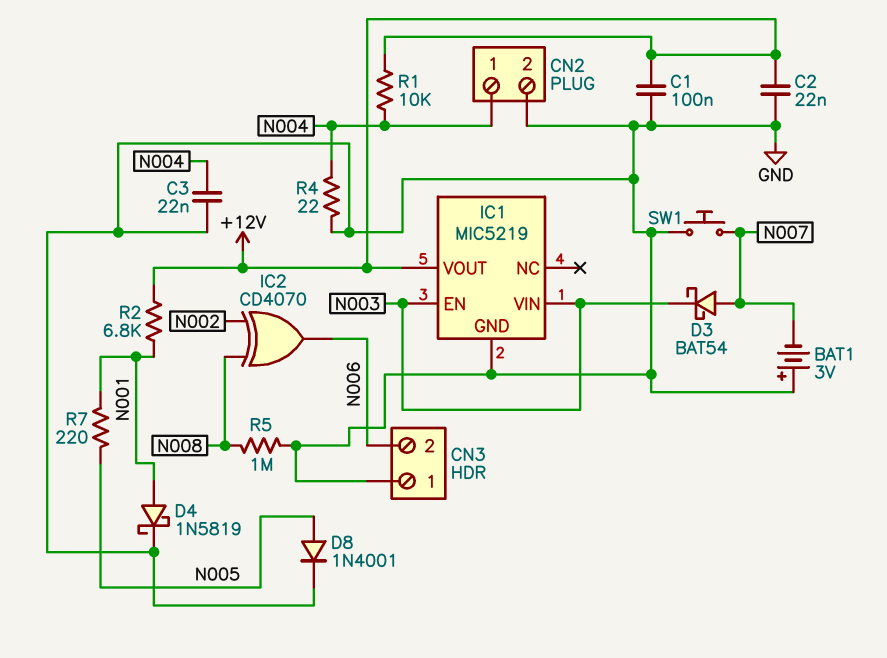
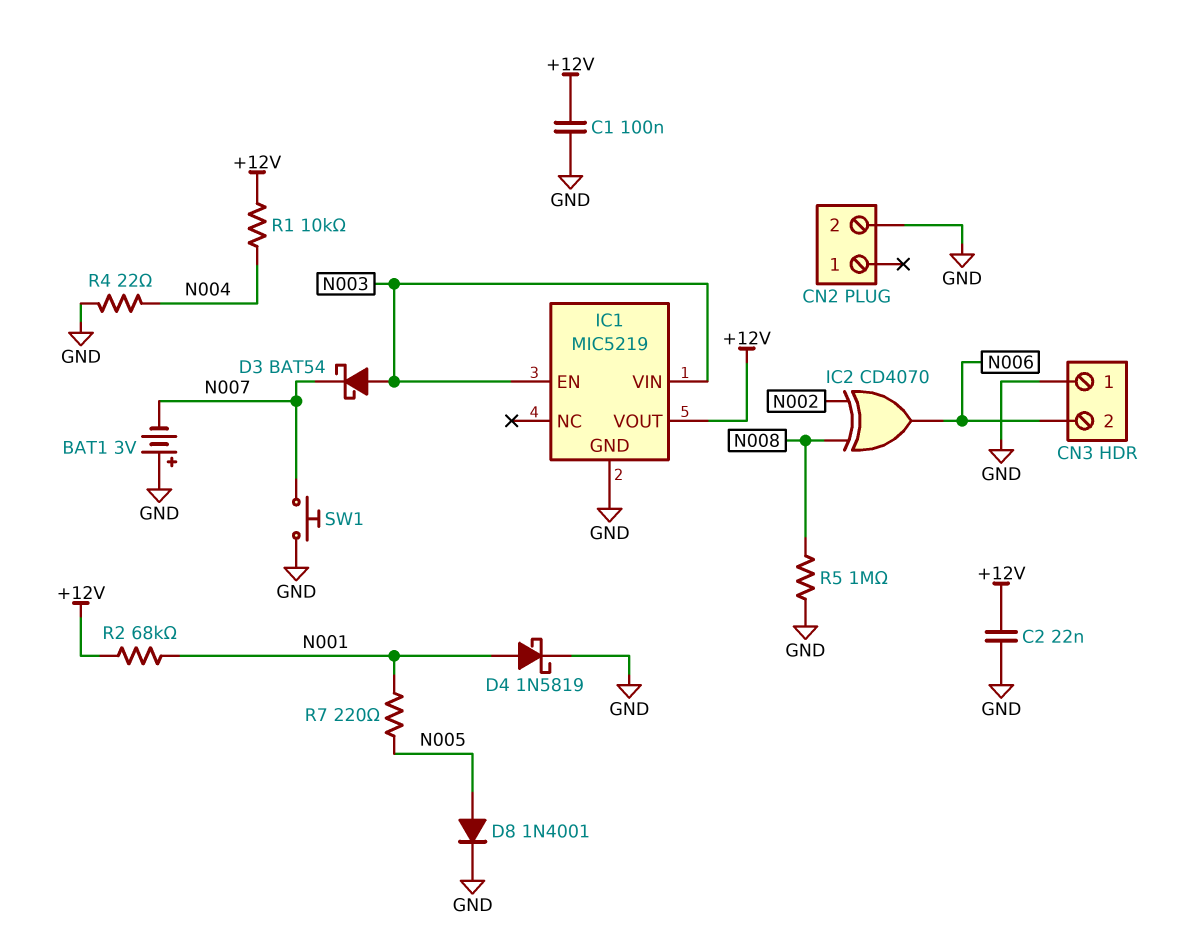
C3: 22nF (GND, N004) -> none
CN2 pin 1: N004 -> none
D3: schottky BAT54 (A N007, K N003) -> schottky BAT54 (A N003, K N007)
R2: 6.8k (+12V, N001) -> 68k (+12V, N001)

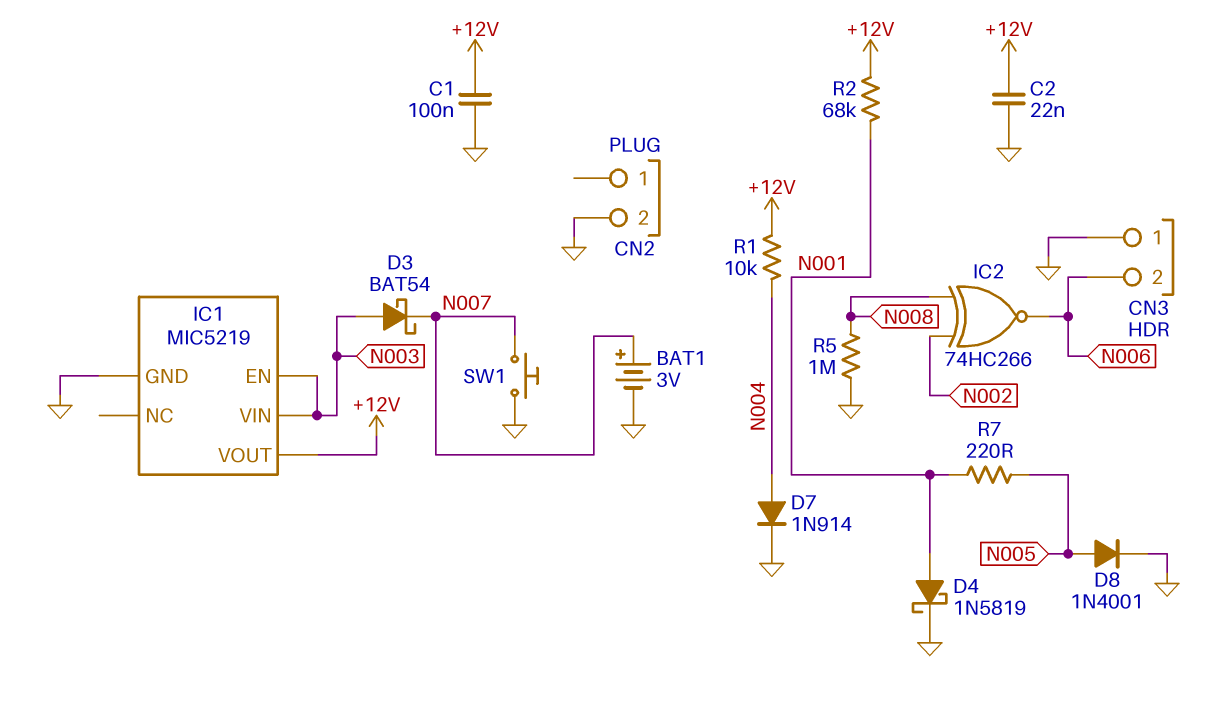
BAT1: 3V (plus GND, minus N007) -> 3V (plus N007, minus GND)
D7: none -> diode 1N914 (A N004, K GND)
IC2: XOR CD4070 (in N002, in N008, out N006) -> XNOR 74HC266 (in N002, in N008, out N006)
R4: 22 (GND, N004) -> none

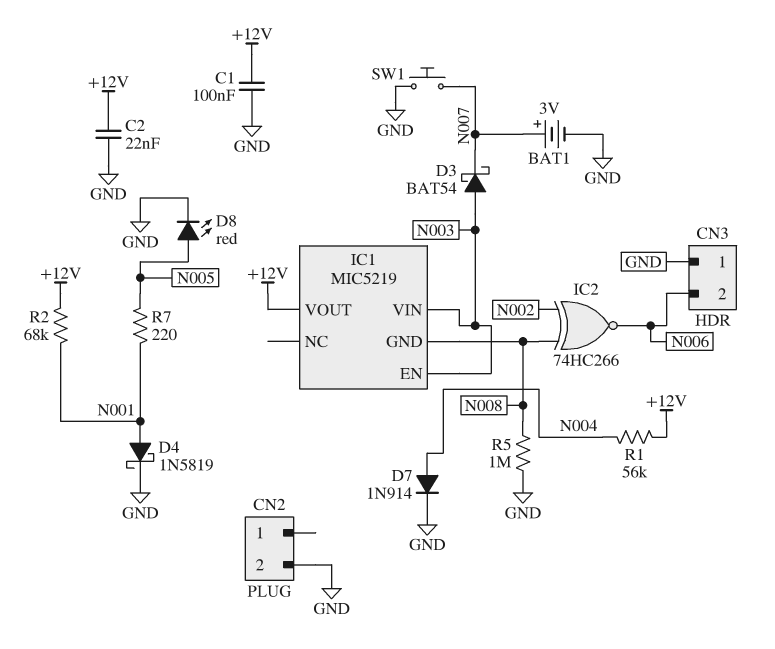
D8: diode 1N4001 (A N005, K GND) -> LED red (A N005, K GND)
IC1 pin GND: GND -> N008
R1: 10k (+12V, N004) -> 56k (+12V, N004)

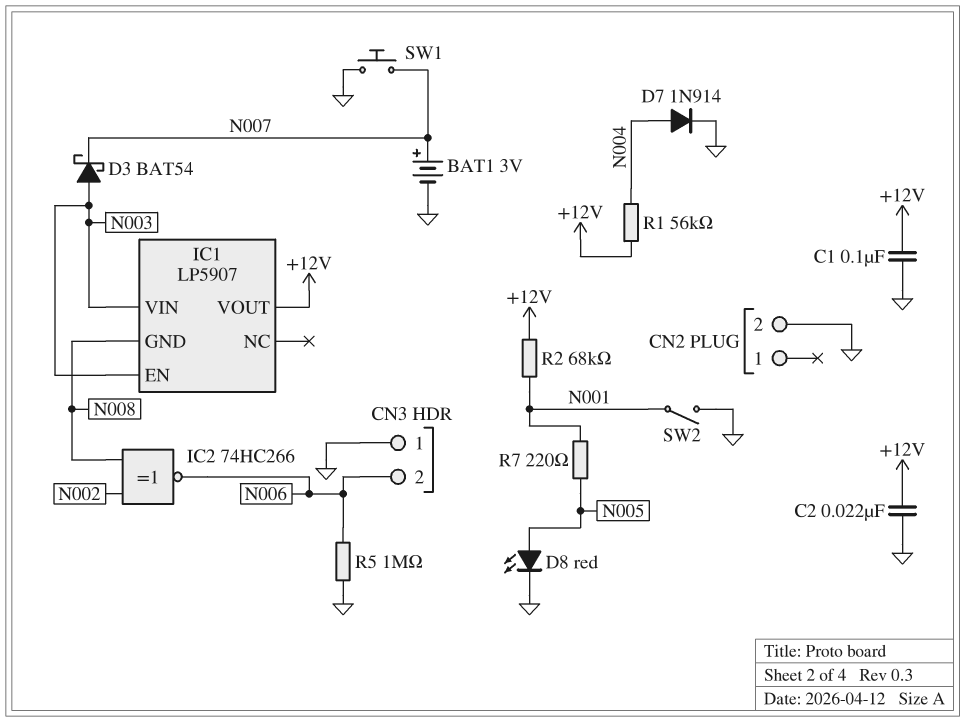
D4: schottky 1N5819 (A N001, K GND) -> none
IC1: MIC5219 -> LP5907
R5: 1M (GND, N008) -> 1M (GND, N006)
SW2: none -> switch (GND, N001)

